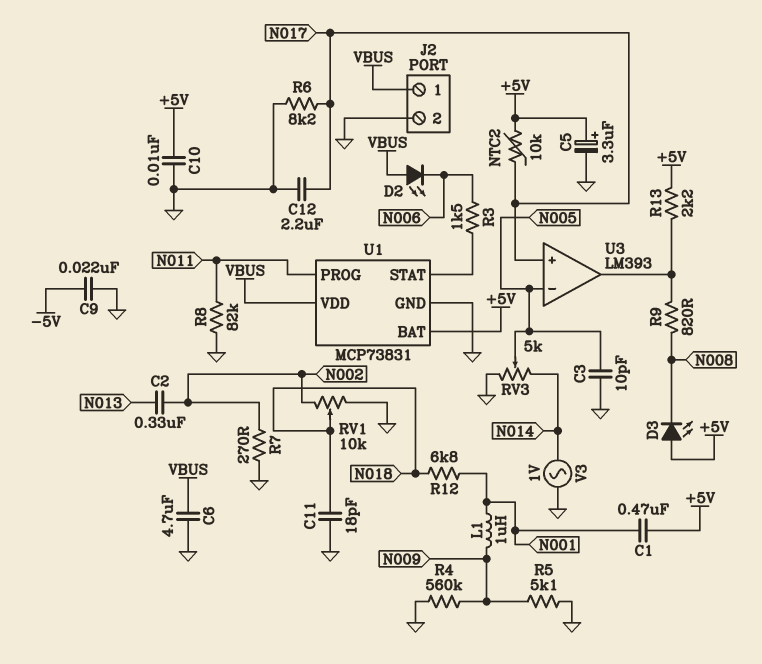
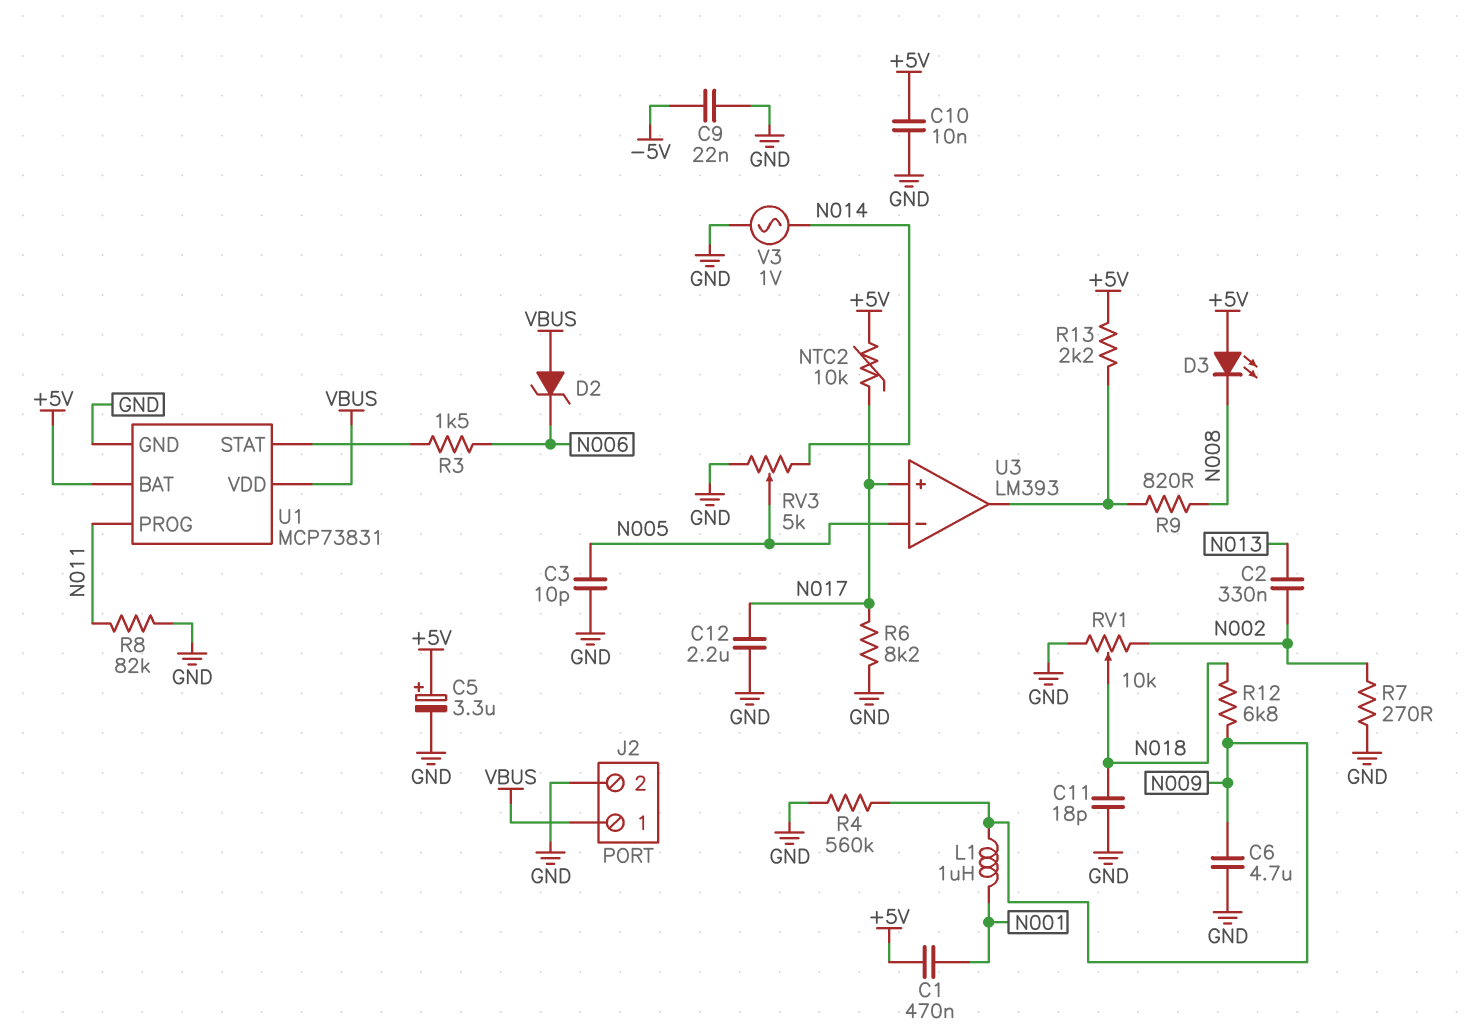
C6: 4.7uF (GND, VBUS) -> 4.7uF (GND, N009)
D2: LED (A VBUS, K N006) -> zener (A VBUS, K N006)
R5: 5.1k (GND, N009) -> none
R12: 6.8k (N001, N018) -> 6.8k (N009, N018)

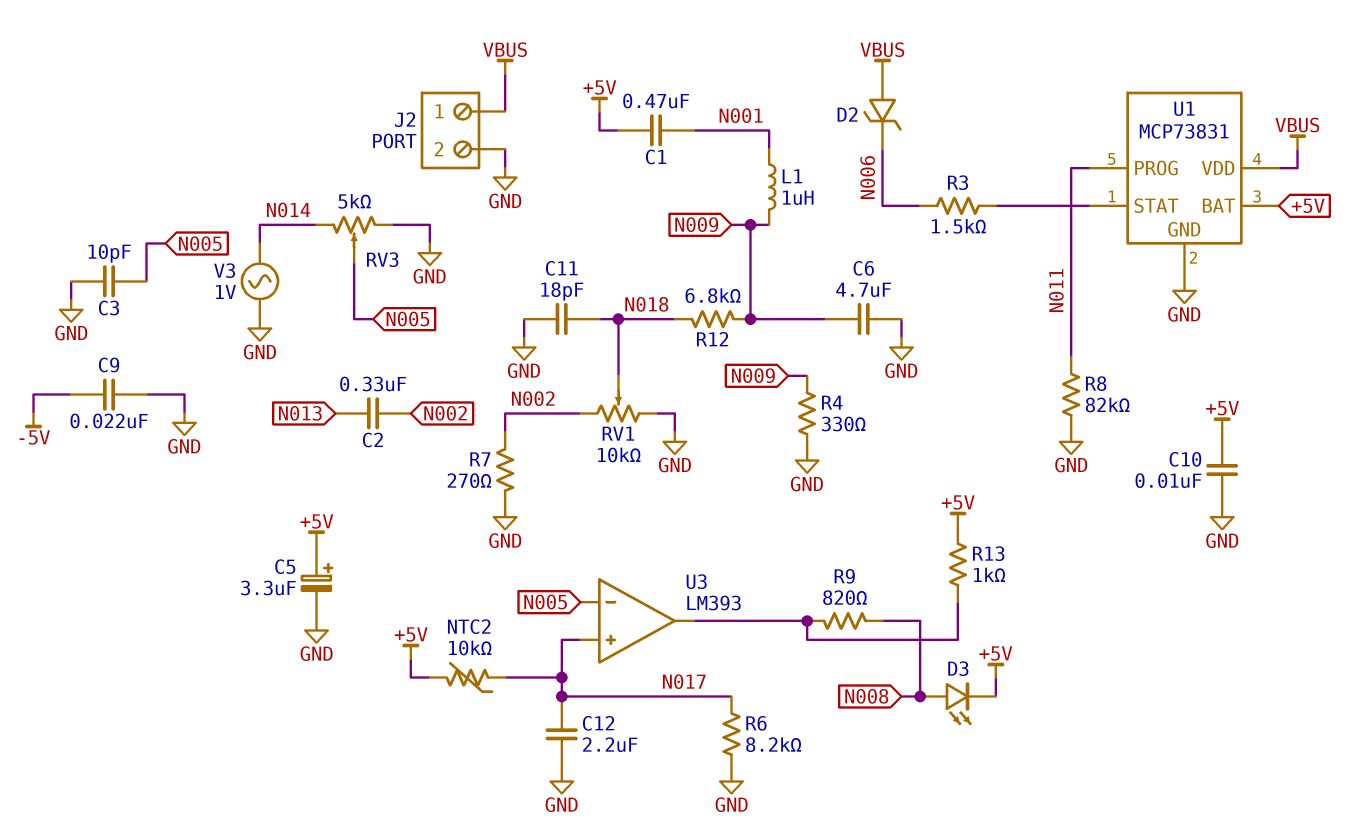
D3: LED (A +5V, K N008) -> LED (A N008, K +5V)
R4: 560k (GND, N009) -> 330 (GND, N009)
R13: 2.2k (+5V, U3/out) -> 1k (+5V, U3/out)

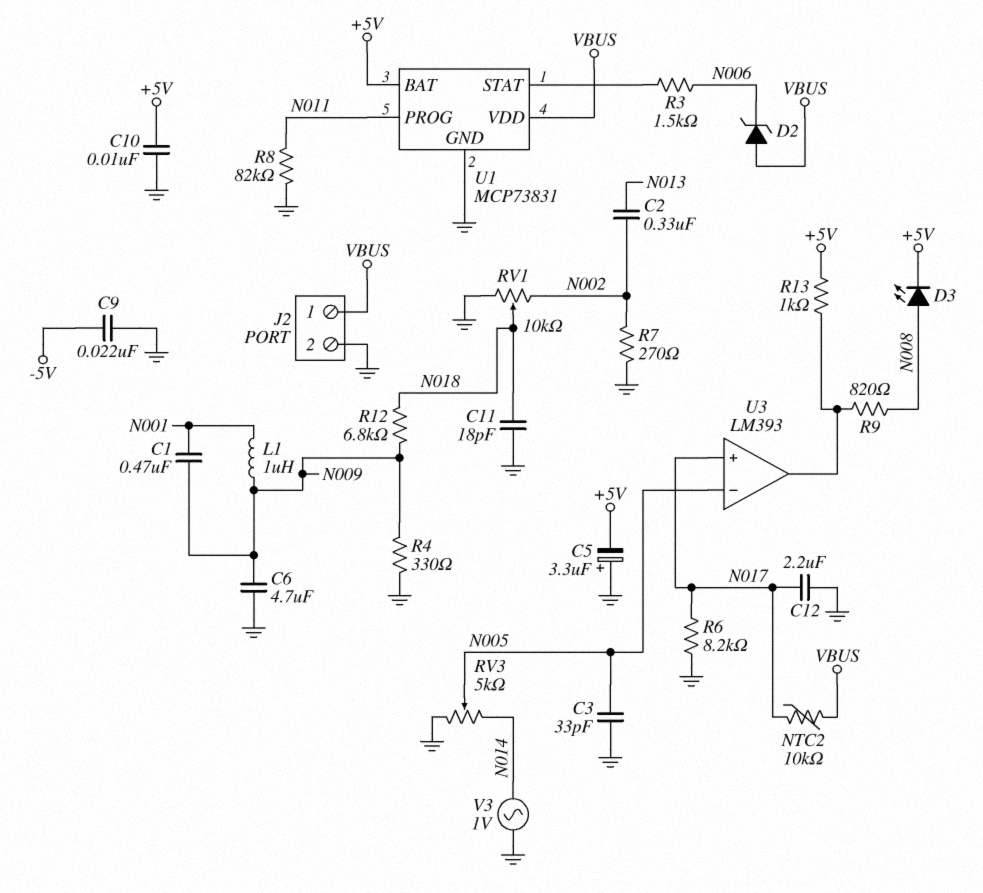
C1: 470nF (+5V, N001) -> 470nF (N001, N009)
C3: 10pF (GND, N005) -> 33pF (GND, N005)
C5: 3.3uF (plus +5V, minus GND) -> 3.3uF (plus GND, minus +5V)
NTC2: 10k (+5V, N017) -> 10k (N017, VBUS)

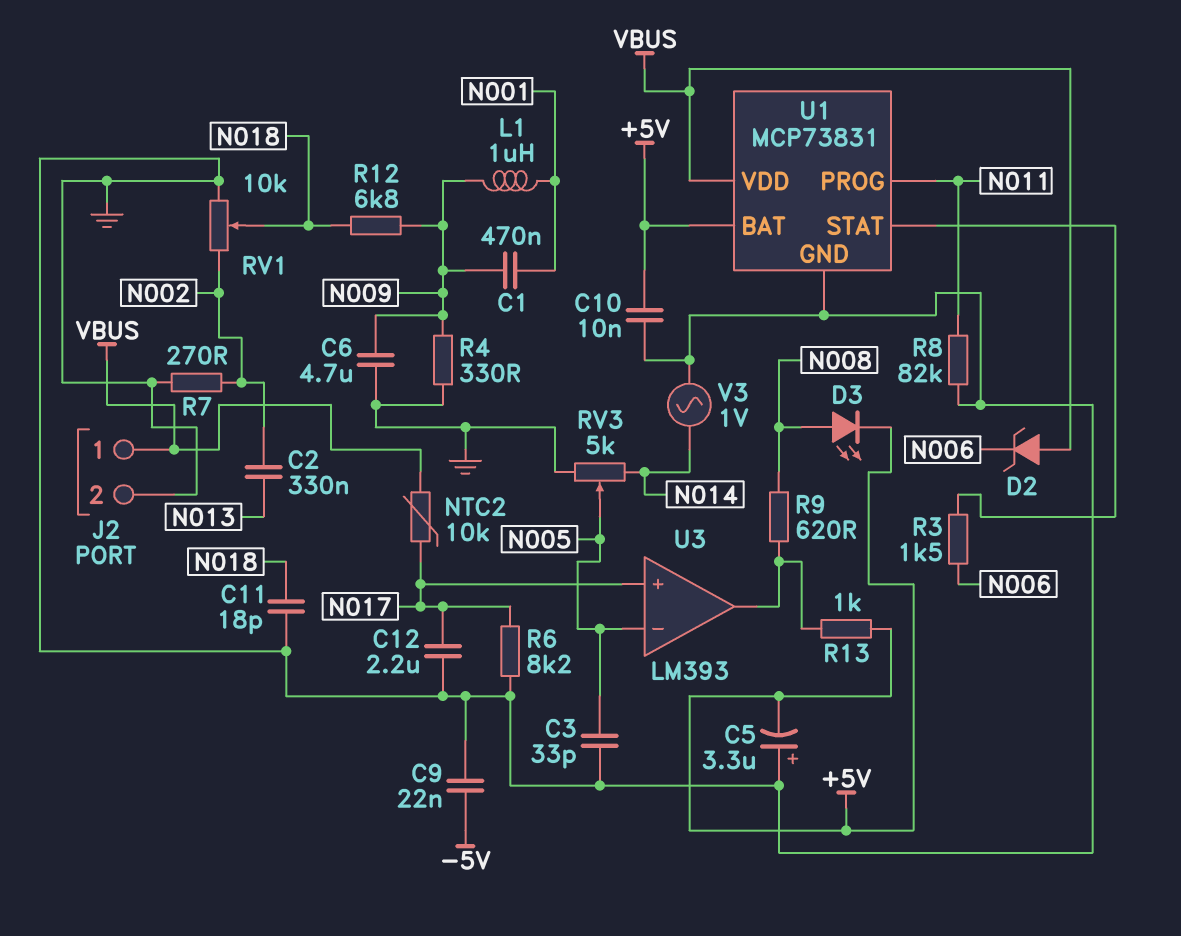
R9: 820 (N008, U3/out) -> 620 (N008, U3/out)

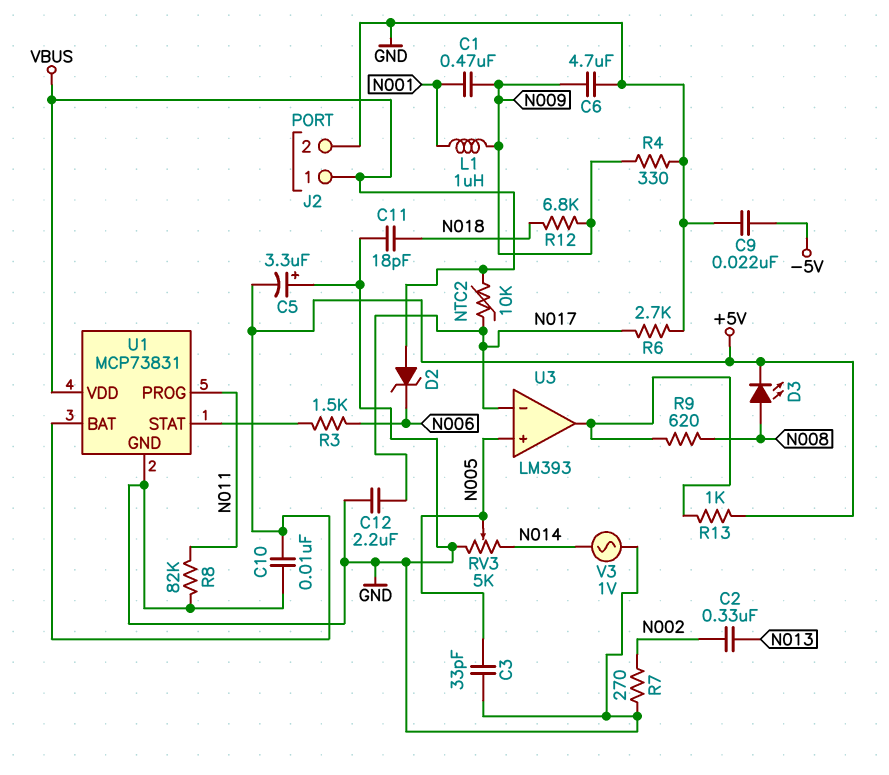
R6: 8.2k (GND, N017) -> 2.7k (GND, N017)
RV1: 10k (GND, N002, wiper N018) -> none
U3 pin in+: N017 -> N005
U3 pin in-: N005 -> N017

